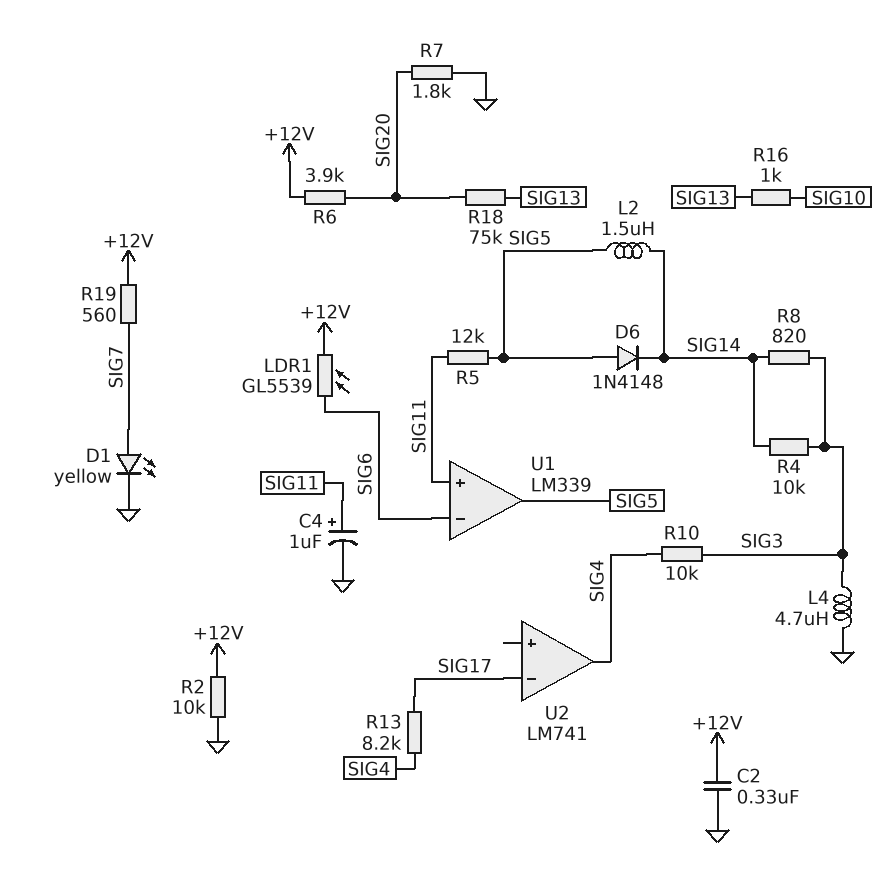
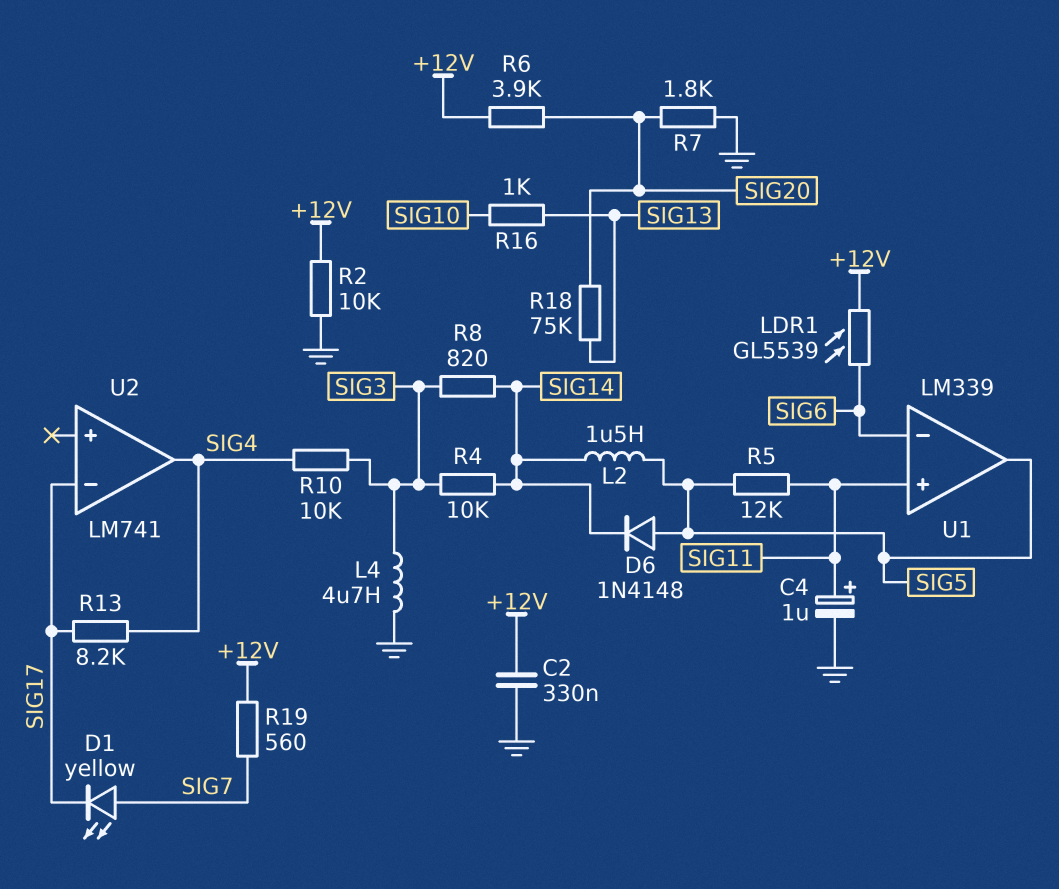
D1: LED yellow (A SIG7, K GND) -> LED yellow (A SIG7, K SIG17)

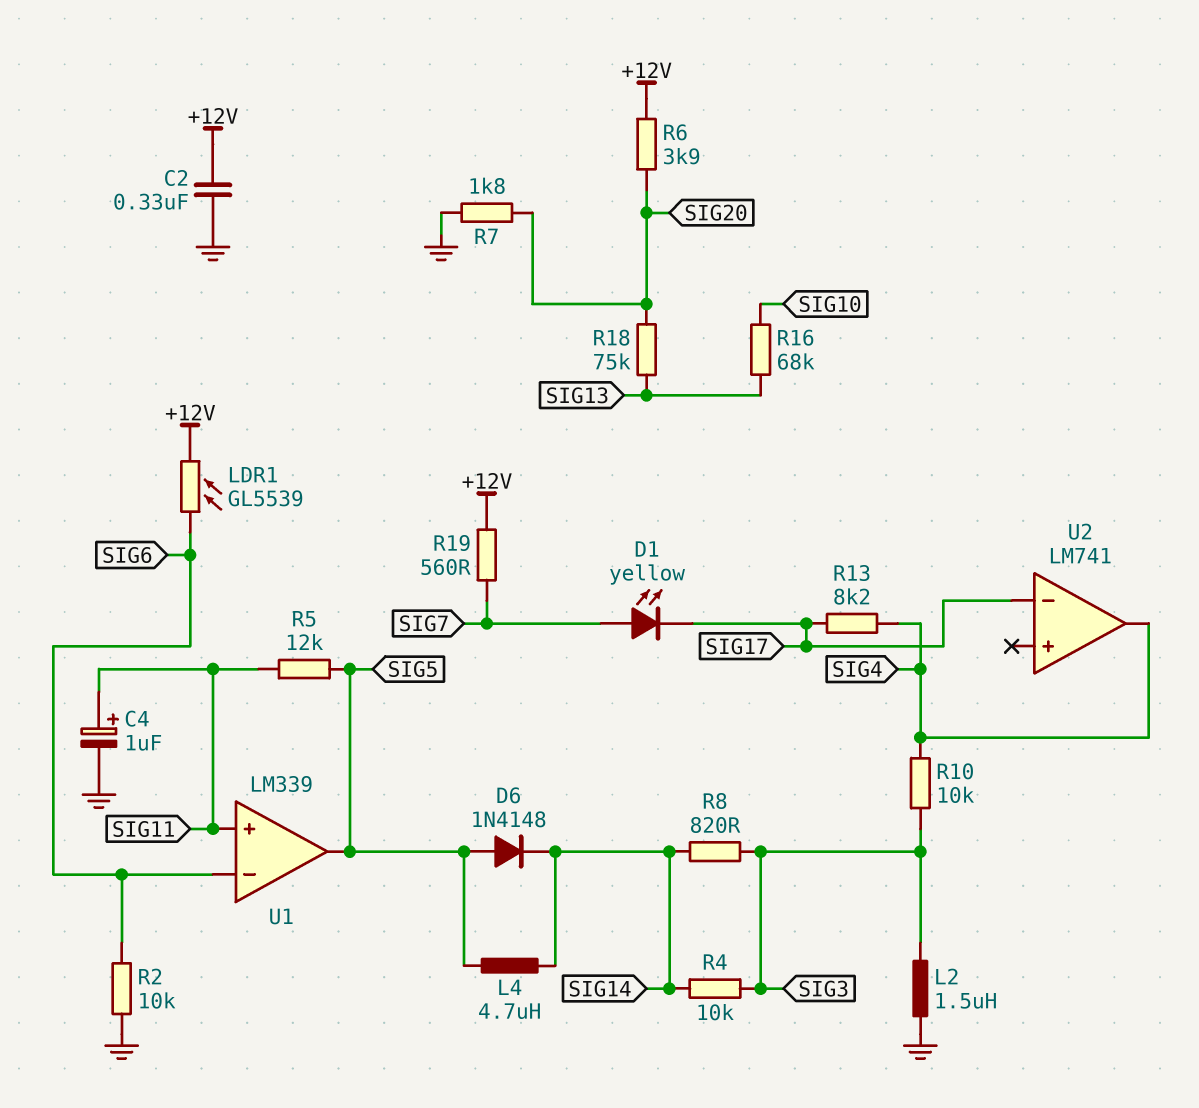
L2: 1.5uH (SIG5, SIG14) -> 1.5uH (GND, SIG3)
L4: 4.7uH (GND, SIG3) -> 4.7uH (SIG5, SIG14)
R2: 10k (+12V, GND) -> 10k (GND, SIG6)
R16: 1k (SIG10, SIG13) -> 68k (SIG10, SIG13)

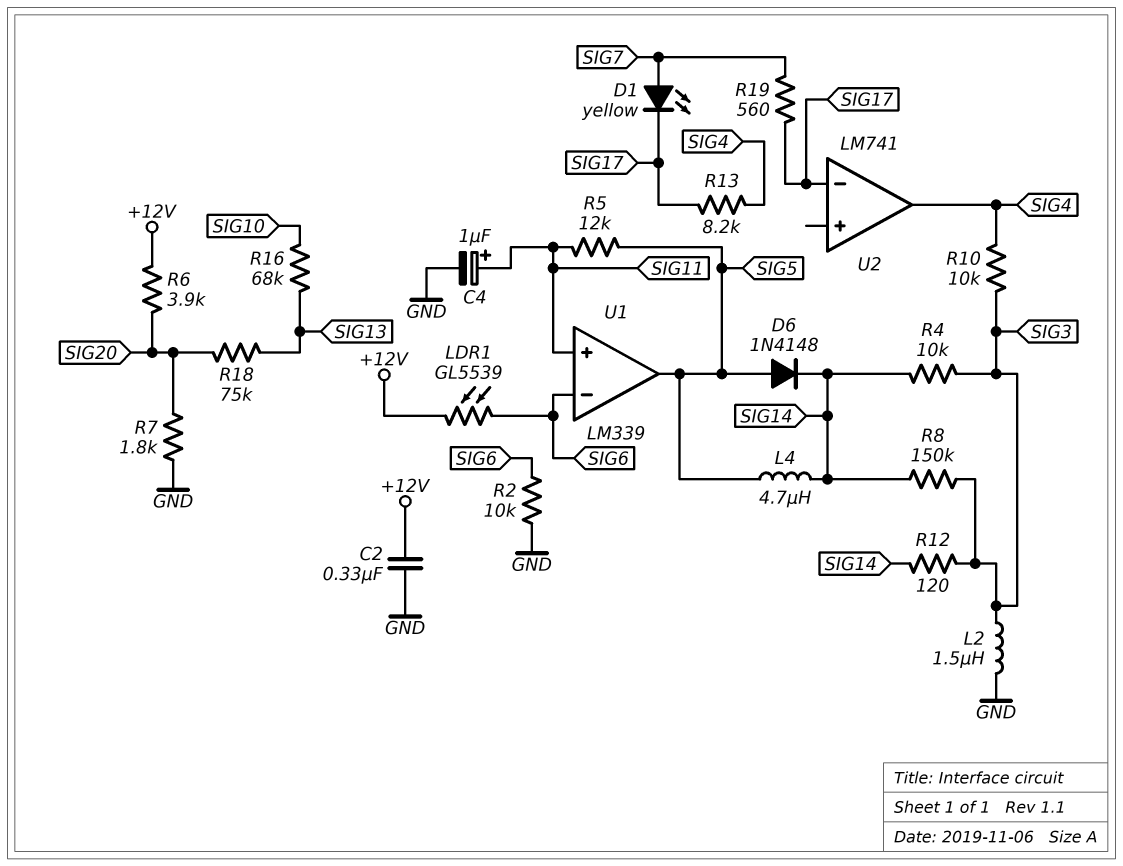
R8: 820 (SIG3, SIG14) -> 150k (SIG3, SIG14)
R12: none -> 120 (SIG3, SIG14)
R19: 560 (+12V, SIG7) -> 560 (SIG7, SIG17)

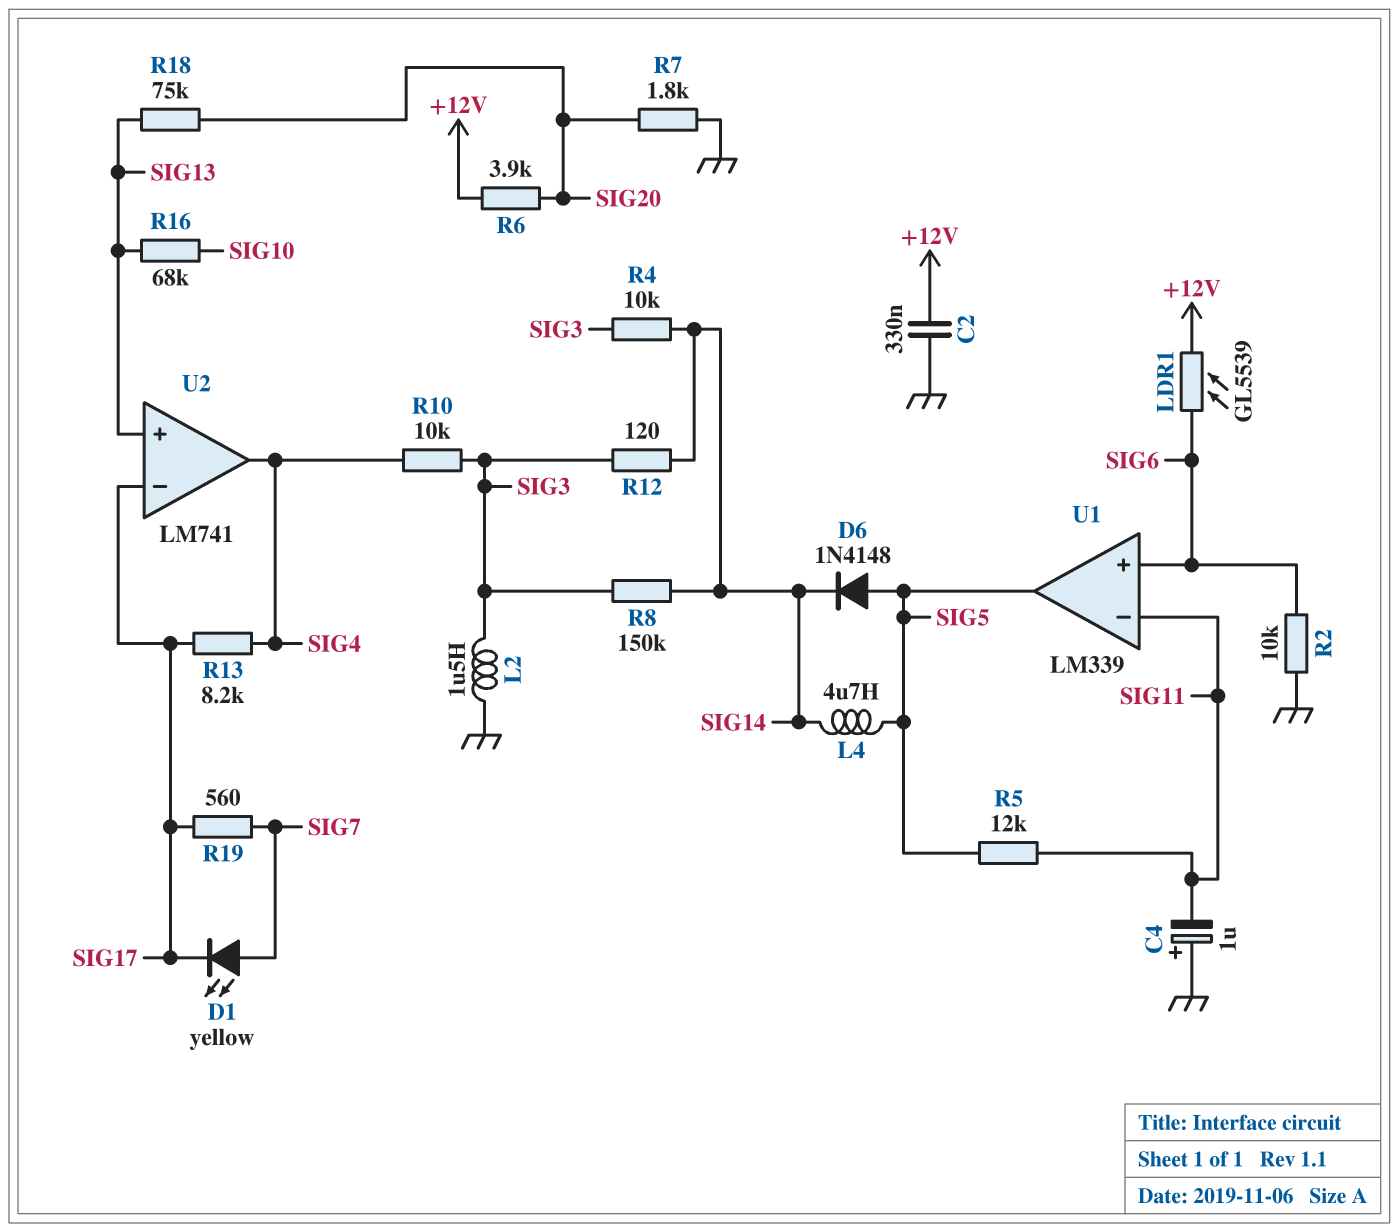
C4: 1uF (plus SIG11, minus GND) -> 1uF (plus GND, minus SIG11)
U1 pin in+: SIG11 -> SIG6
U1 pin in-: SIG6 -> SIG11
U2 pin in+: none -> SIG13

